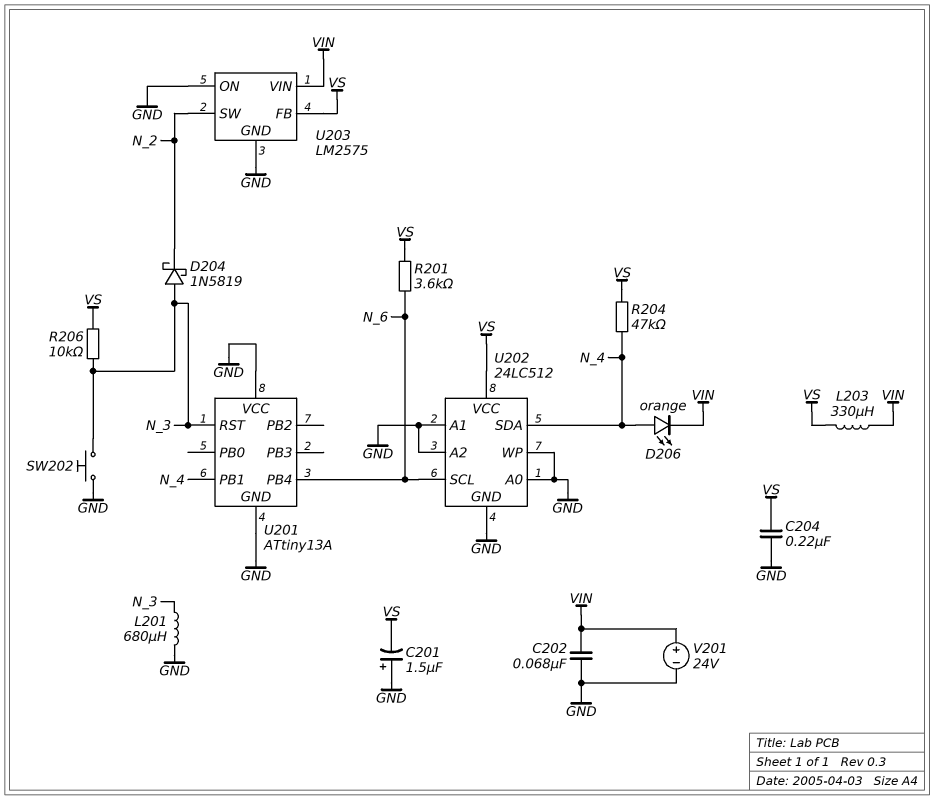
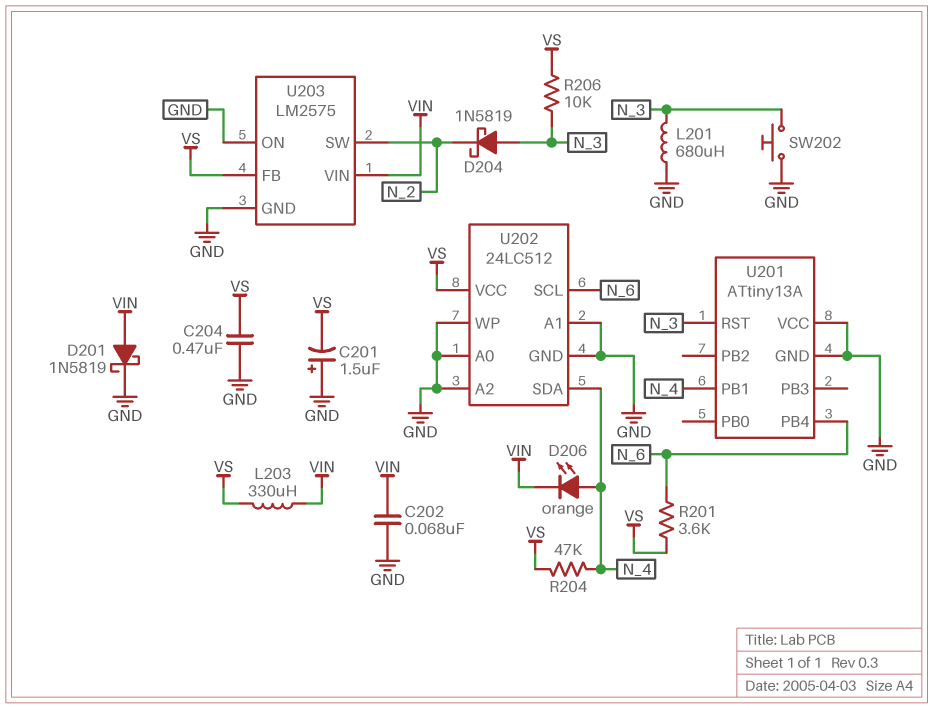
C204: 220nF (GND, VS) -> 470nF (GND, VS)
D201: none -> schottky 1N5819 (A VIN, K GND)
V201: 24V (plus VIN, minus GND) -> none

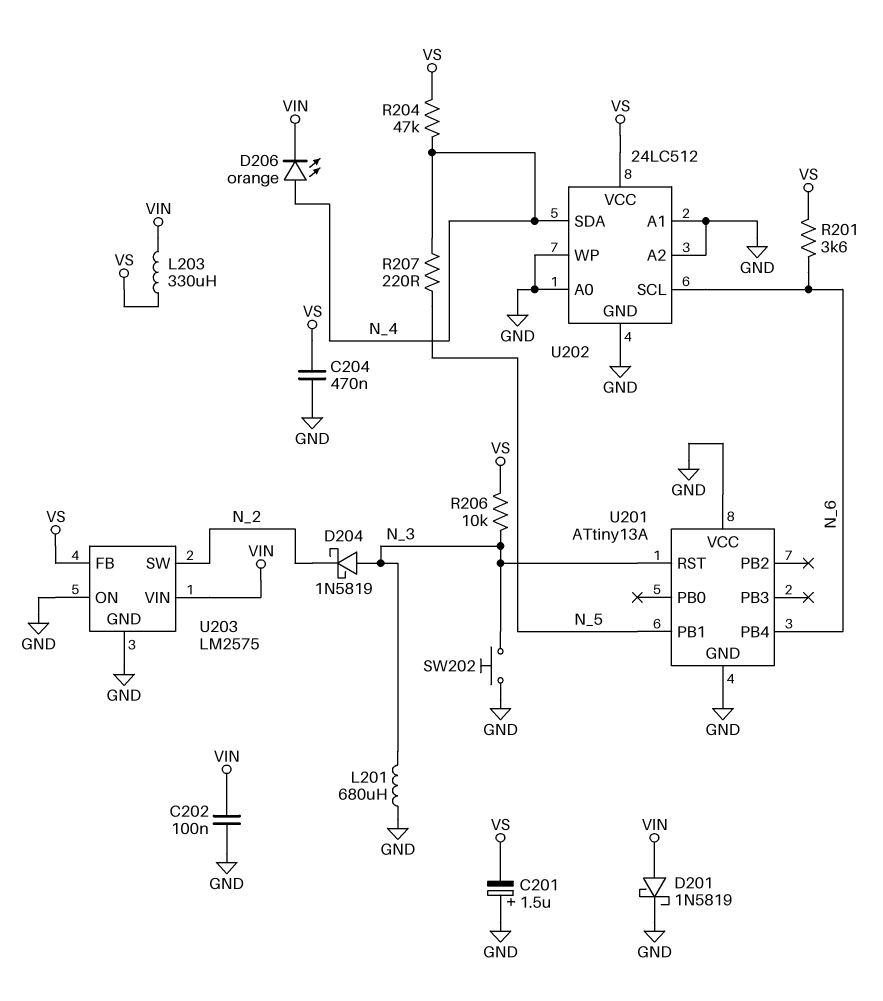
C202: 68nF (GND, VIN) -> 100nF (GND, VIN)
R207: none -> 220 (N_4, N_5)
U201 pin PB1: N_4 -> N_5

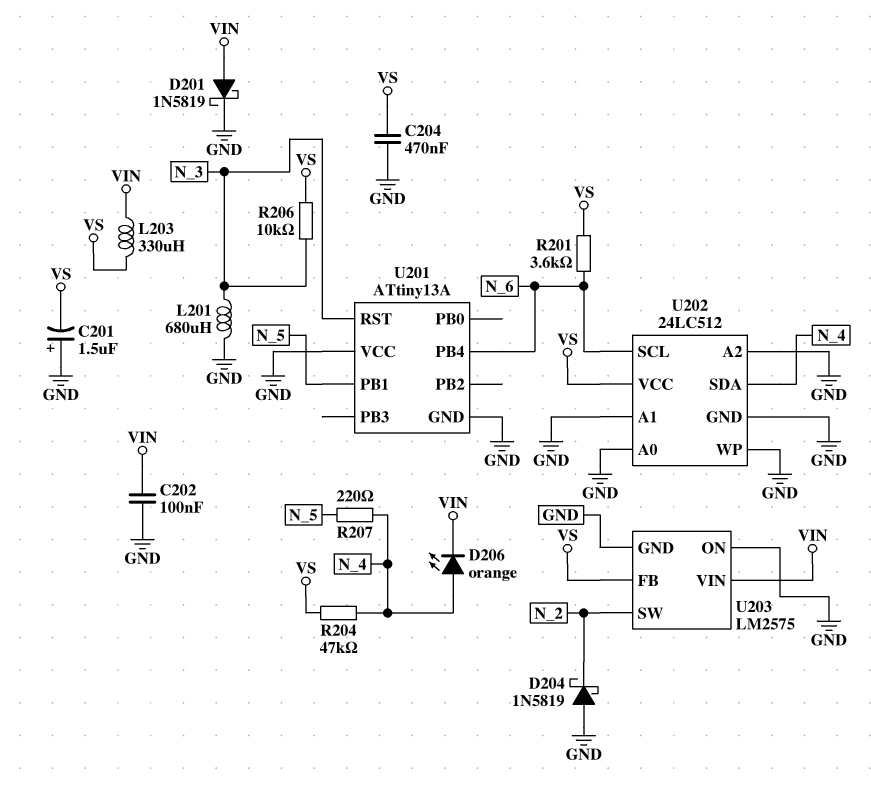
D204: schottky 1N5819 (A N_3, K N_2) -> schottky 1N5819 (A GND, K N_2)
SW202: button (GND, N_3) -> none

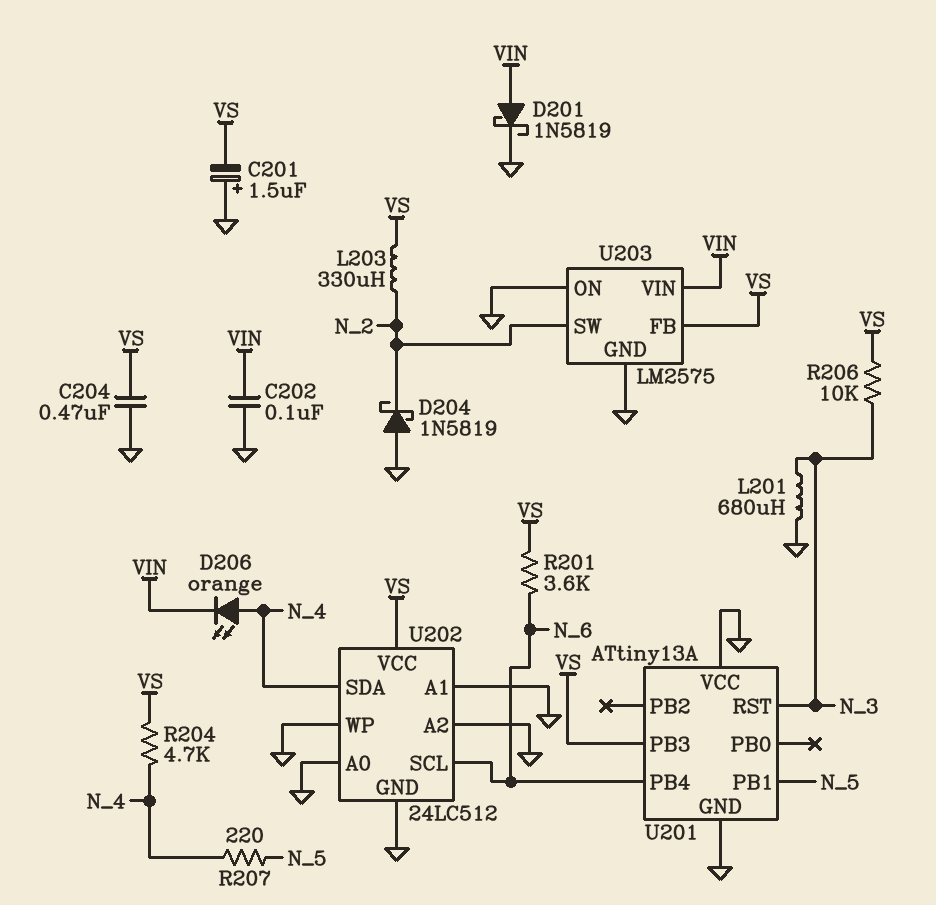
L203: 330uH (VIN, VS) -> 330uH (N_2, VS)
R204: 47k (N_4, VS) -> 4.7k (N_4, VS)
U201 pin PB3: none -> VS

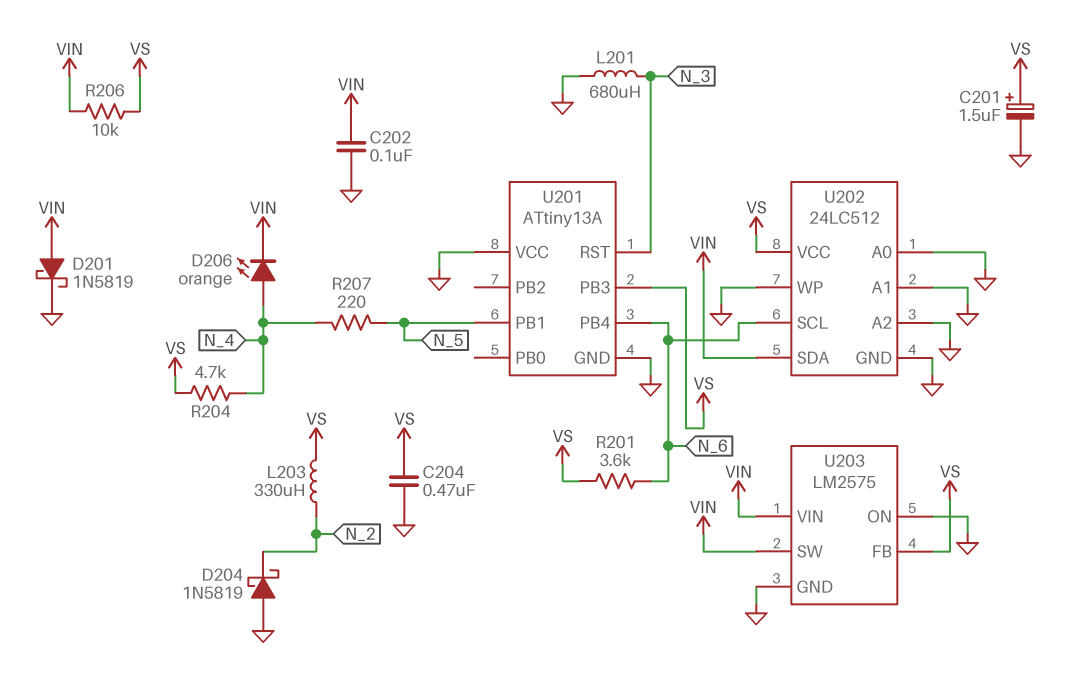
C201: 1.5uF (plus GND, minus VS) -> 1.5uF (plus VS, minus GND)
R206: 10k (N_3, VS) -> 10k (VIN, VS)
U202 pin SDA: N_4 -> VIN
U203 pin SW: N_2 -> VIN

